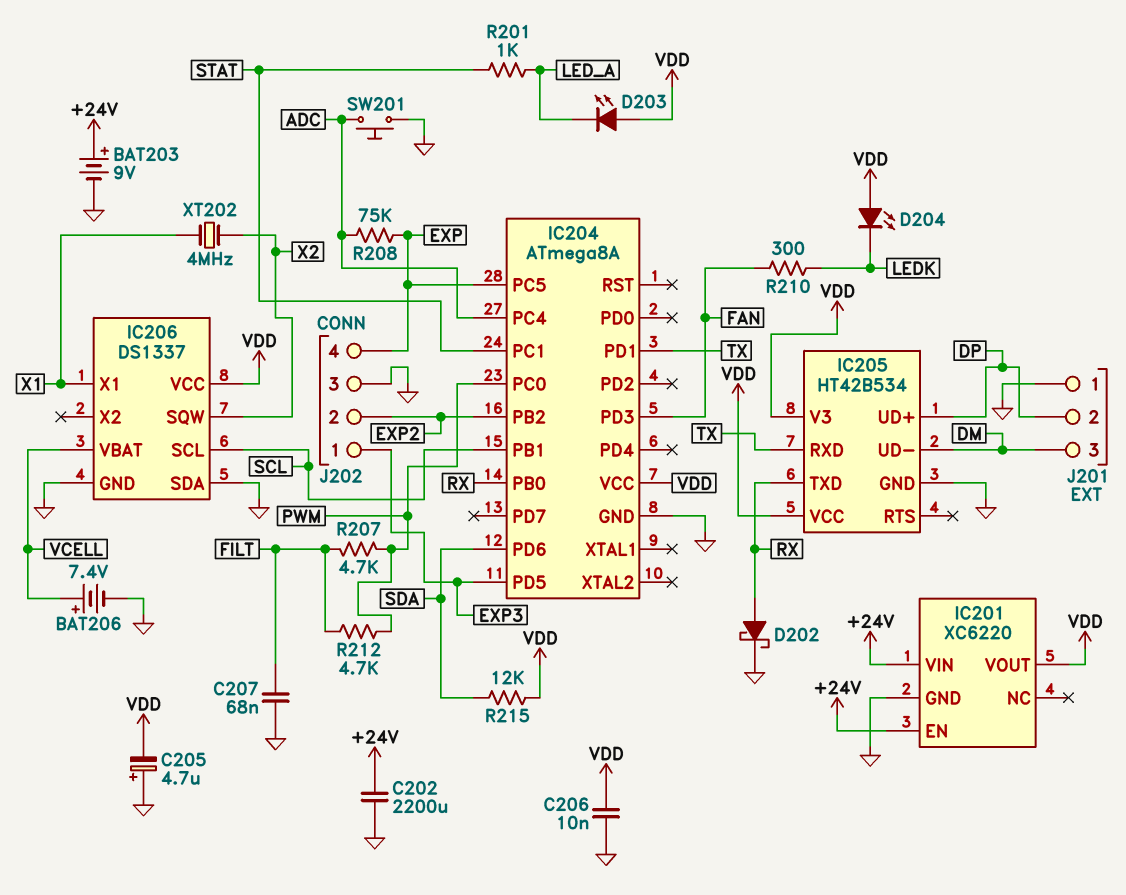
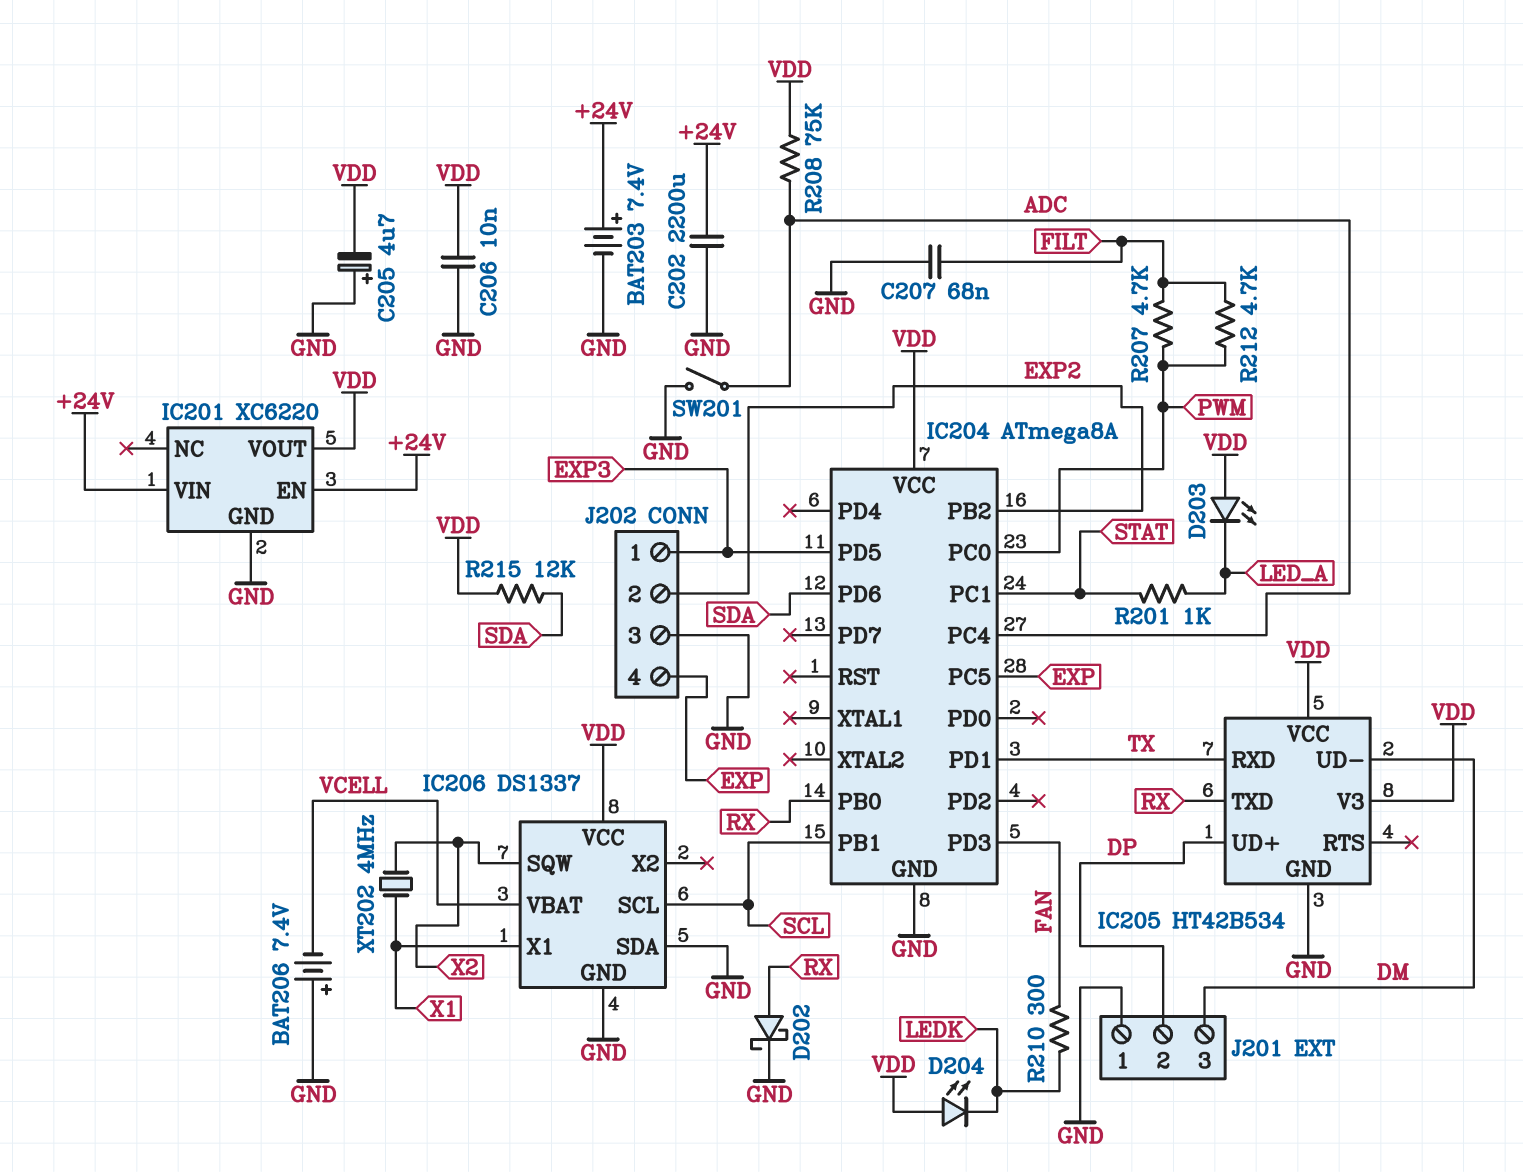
BAT203: 9V (plus +24V, minus GND) -> 7.4V (plus +24V, minus GND)
BAT206: 7.4V (plus VCELL, minus GND) -> 7.4V (plus GND, minus VCELL)
R208: 75k (ADC, EXP) -> 75k (ADC, VDD)
SW201: button (ADC, GND) -> switch (ADC, GND)

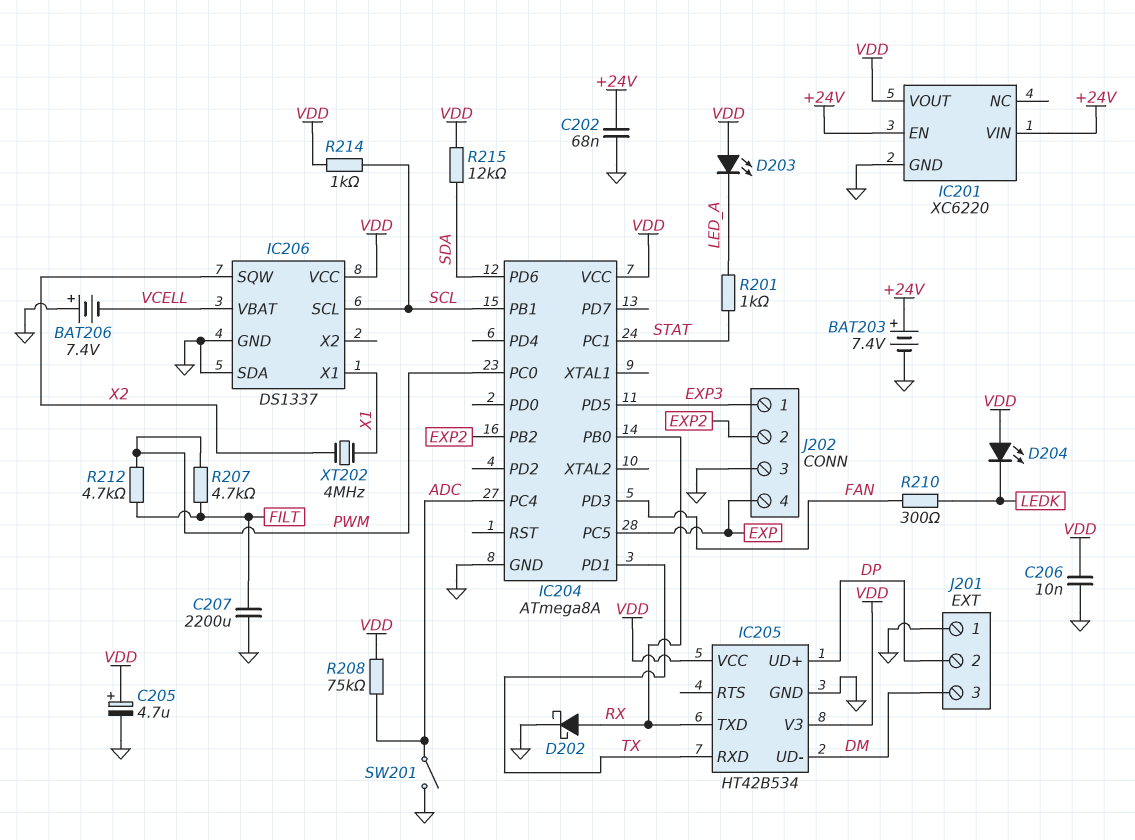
C202: 2200uF (+24V, GND) -> 68nF (+24V, GND)
C205: 4.7uF (plus GND, minus VDD) -> 4.7uF (plus VDD, minus GND)
C207: 68nF (FILT, GND) -> 2200uF (FILT, GND)
R214: none -> 1k (SCL, VDD)

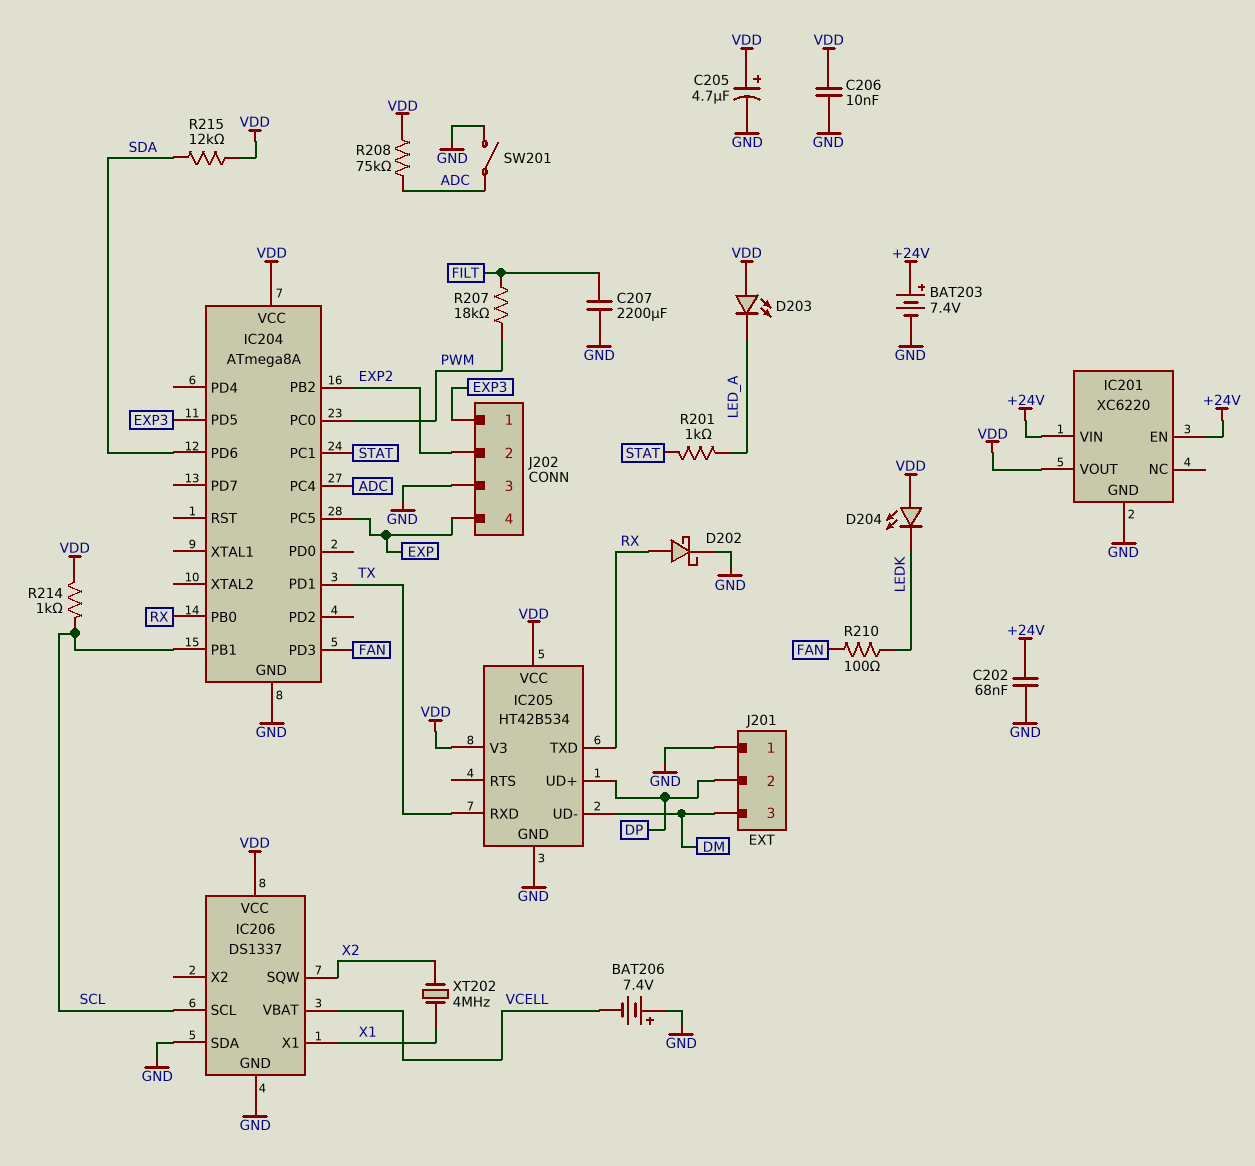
R207: 4.7k (FILT, PWM) -> 18k (FILT, PWM)
R210: 300 (FAN, LEDK) -> 100 (FAN, LEDK)
R212: 4.7k (FILT, PWM) -> none

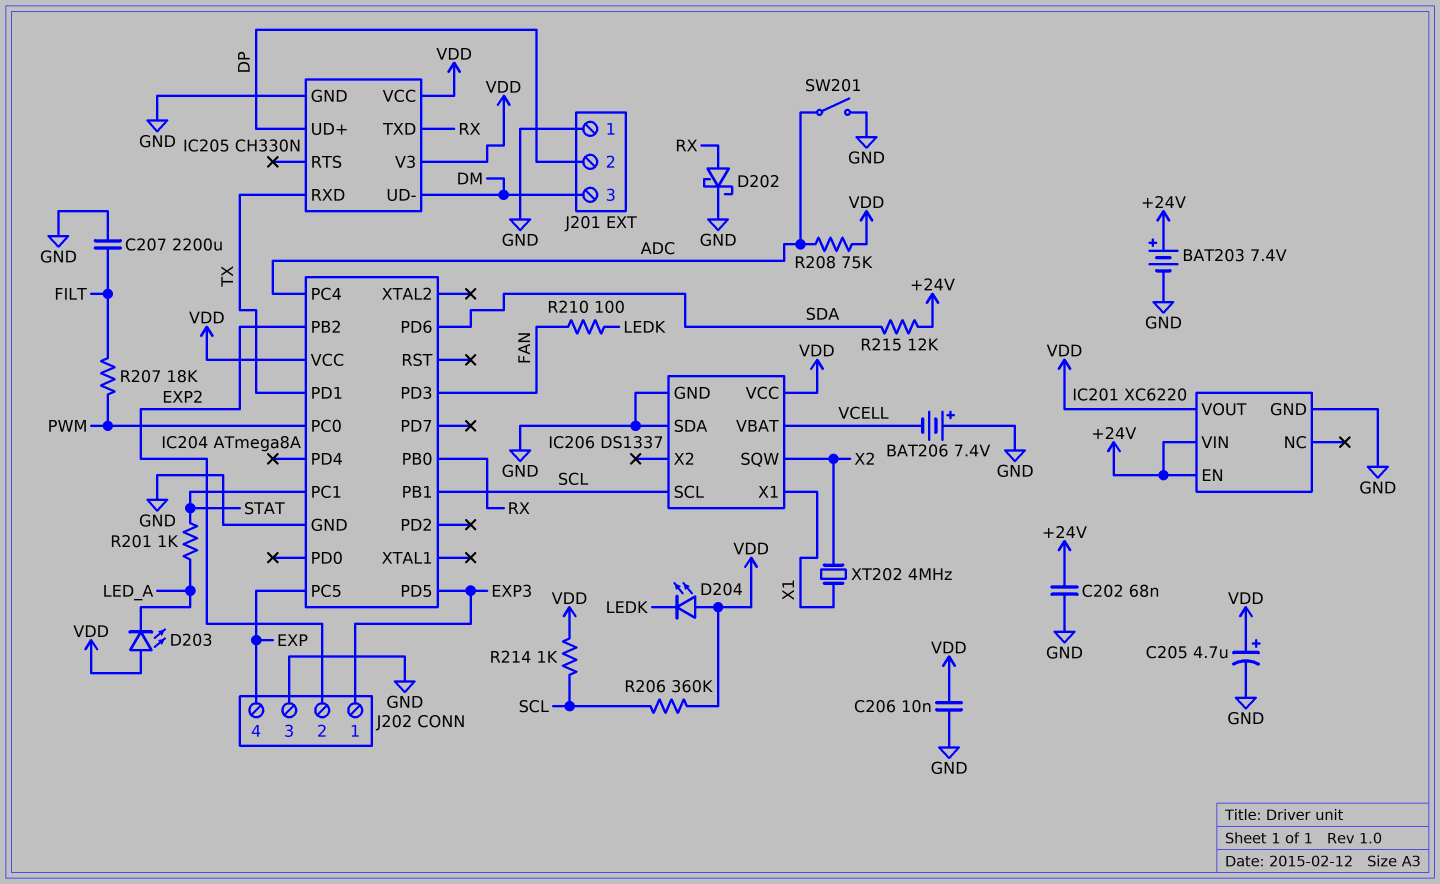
IC205: HT42B534 -> CH330N
R206: none -> 360k (SCL, VDD)
R215: 12k (SDA, VDD) -> 12k (+24V, SDA)

